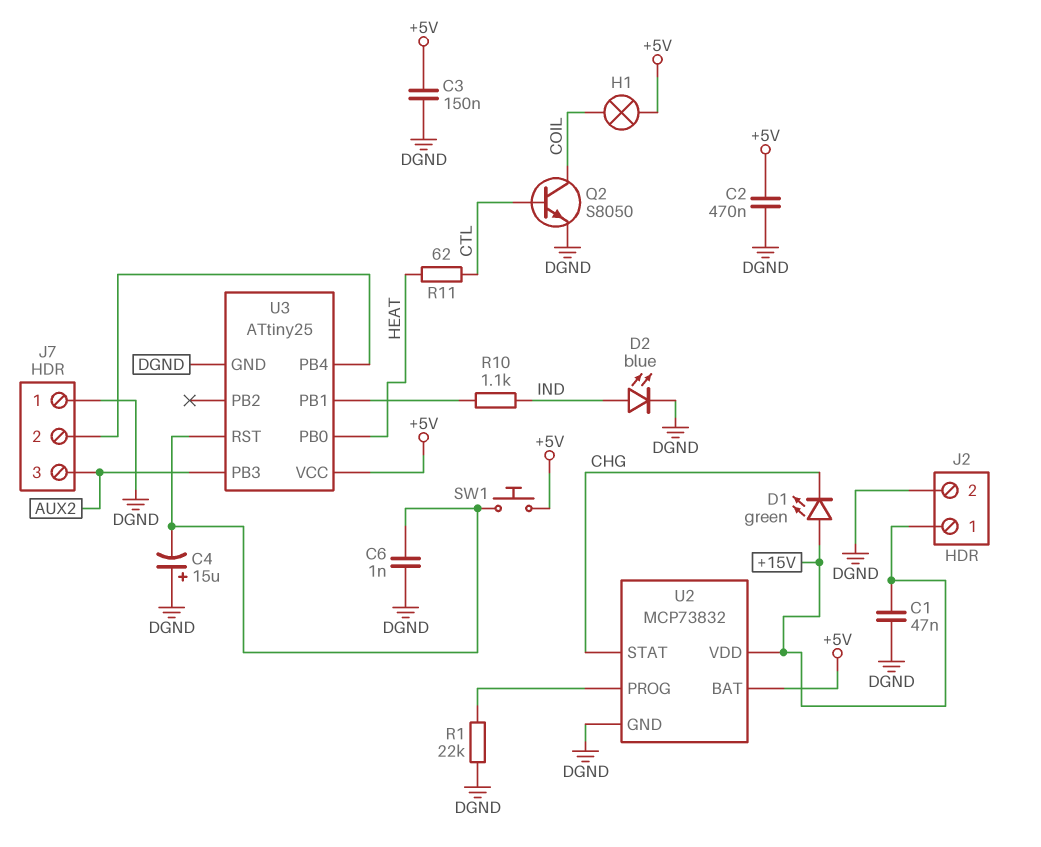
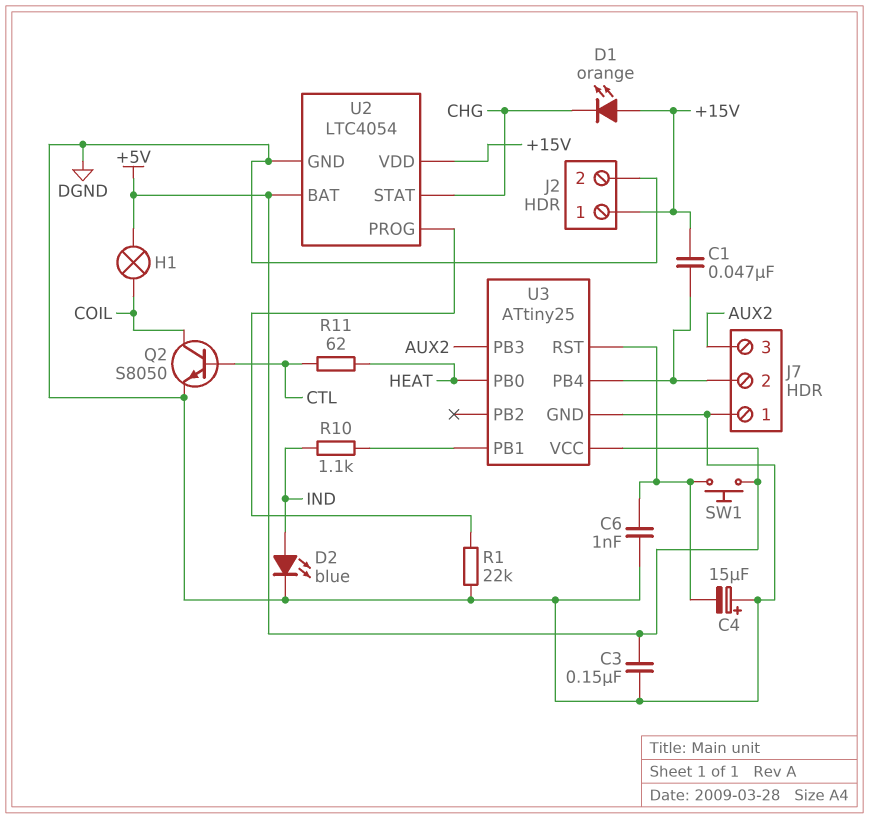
C1: 47nF (+15V, DGND) -> 47nF (+15V, J7/2)
C2: 470nF (+5V, DGND) -> none
D1: LED green (A +15V, K CHG) -> LED orange (A +15V, K CHG)
U2: MCP73832 -> LTC4054

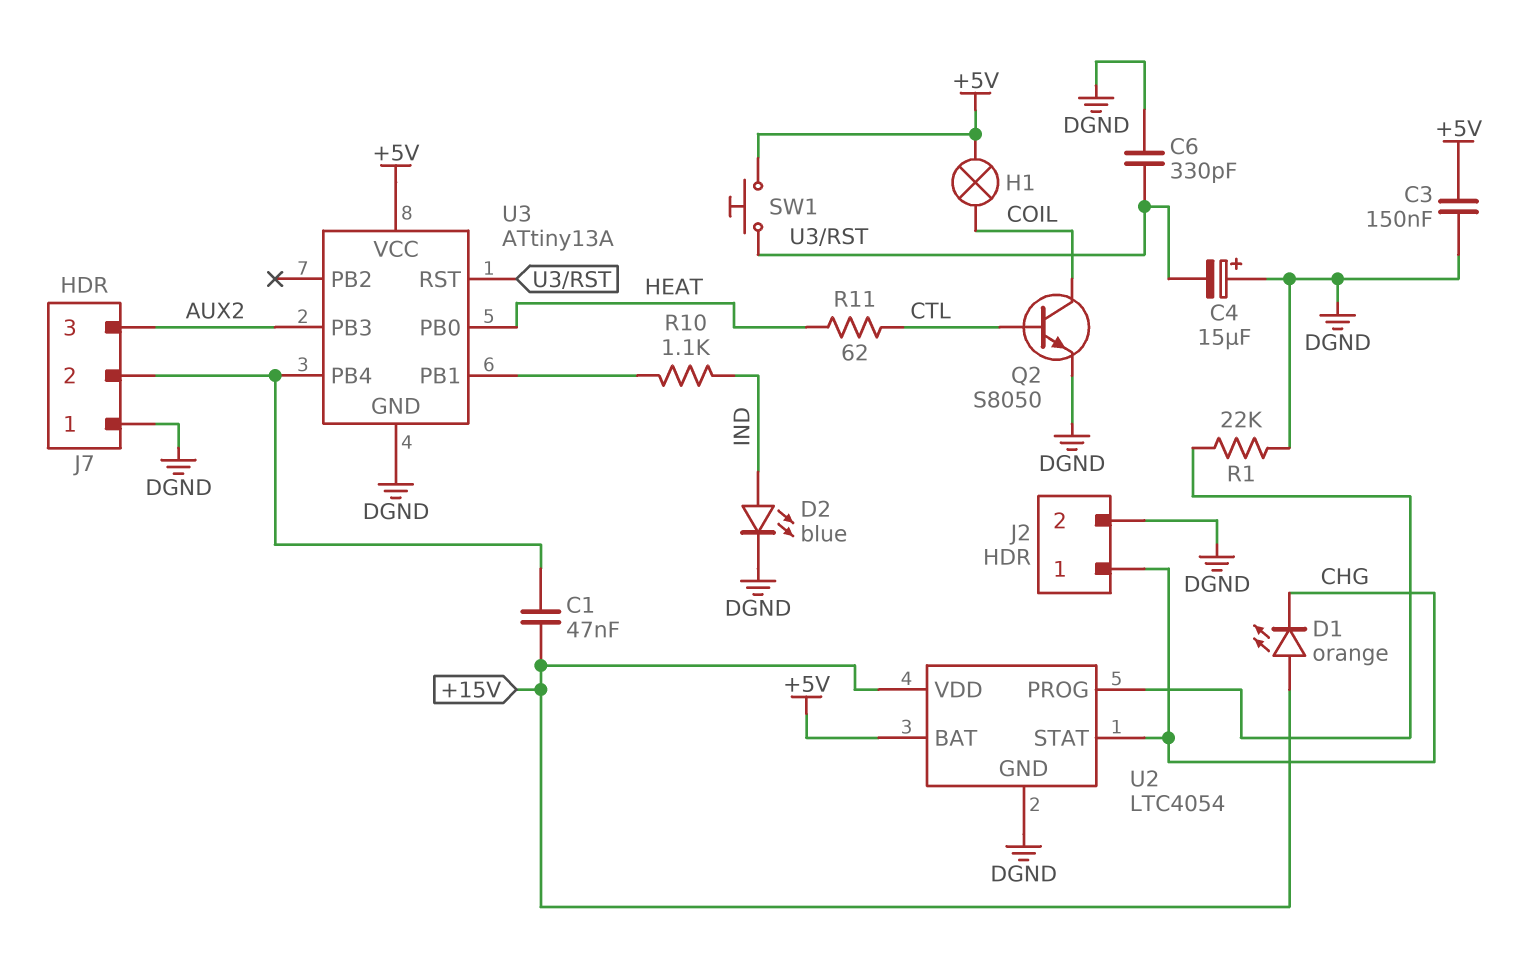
C6: 1nF (DGND, U3/RST) -> 330pF (DGND, U3/RST)
J2 pin 1: +15V -> CHG
U3: ATtiny25 -> ATtiny13A

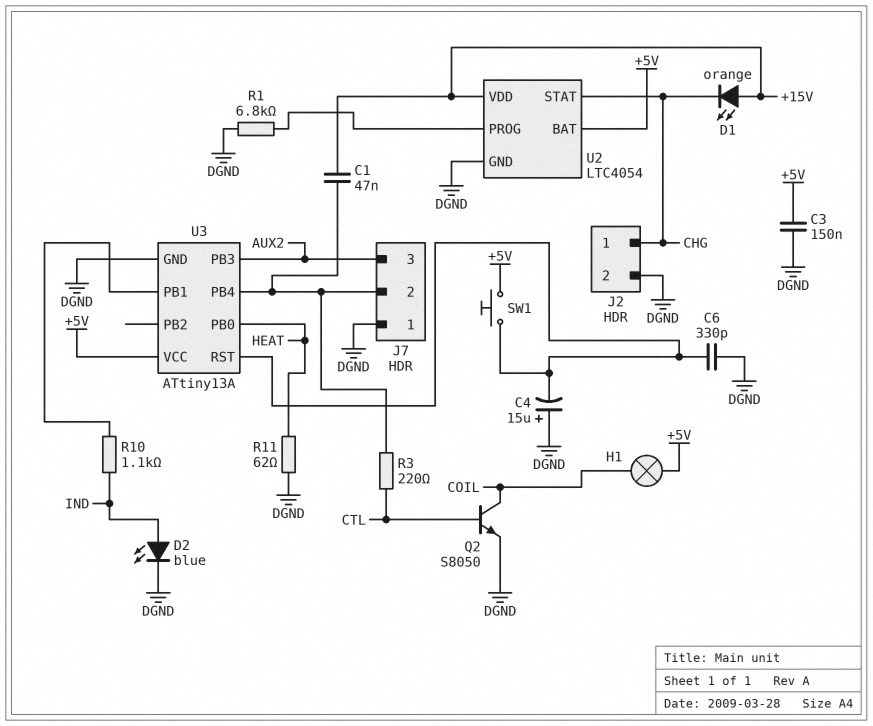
R1: 22k (DGND, U2/PROG) -> 6.8k (DGND, U2/PROG)
R3: none -> 220 (CTL, J7/2)
R11: 62 (CTL, HEAT) -> 62 (DGND, HEAT)

